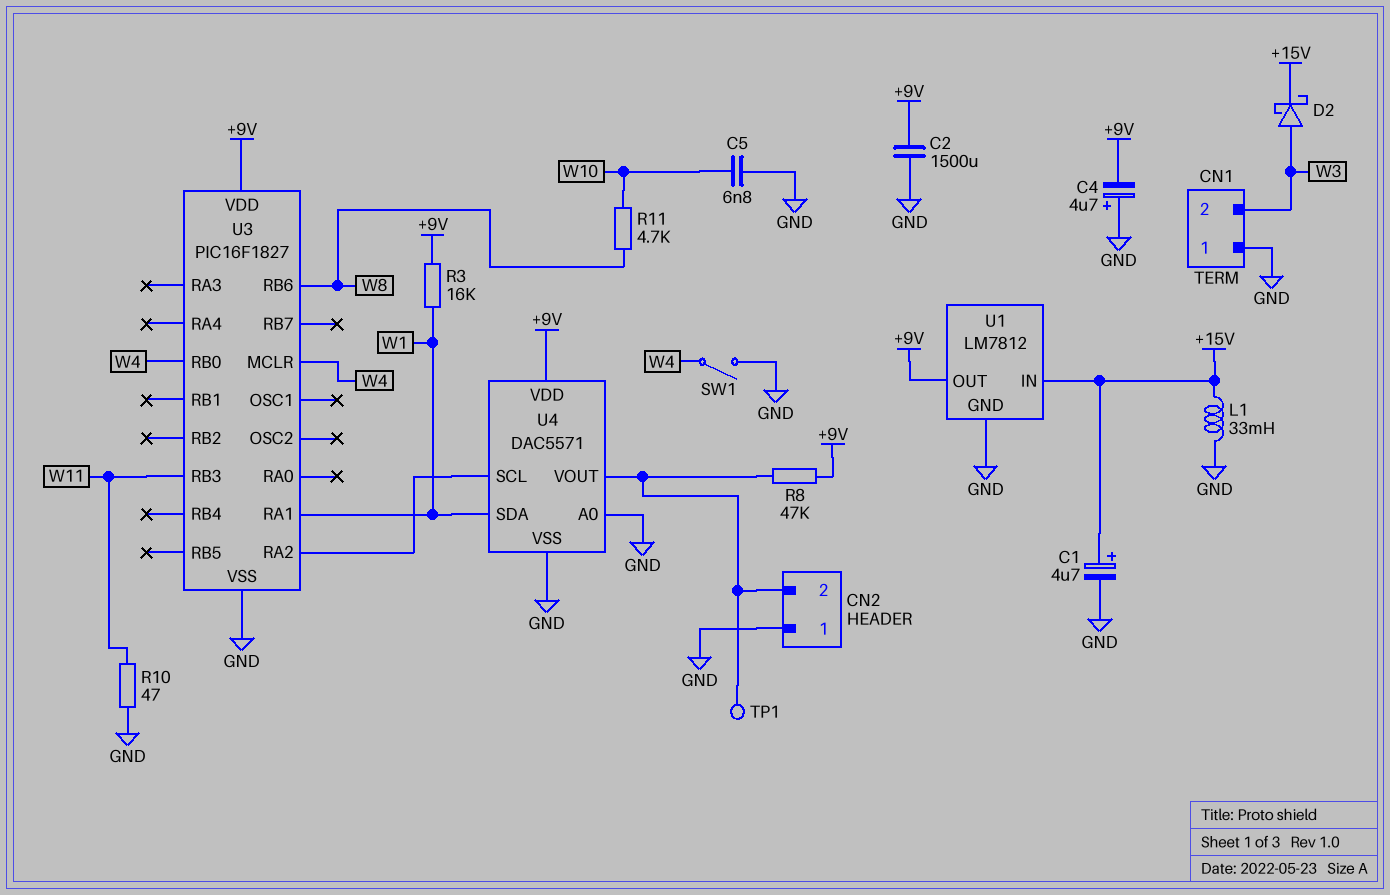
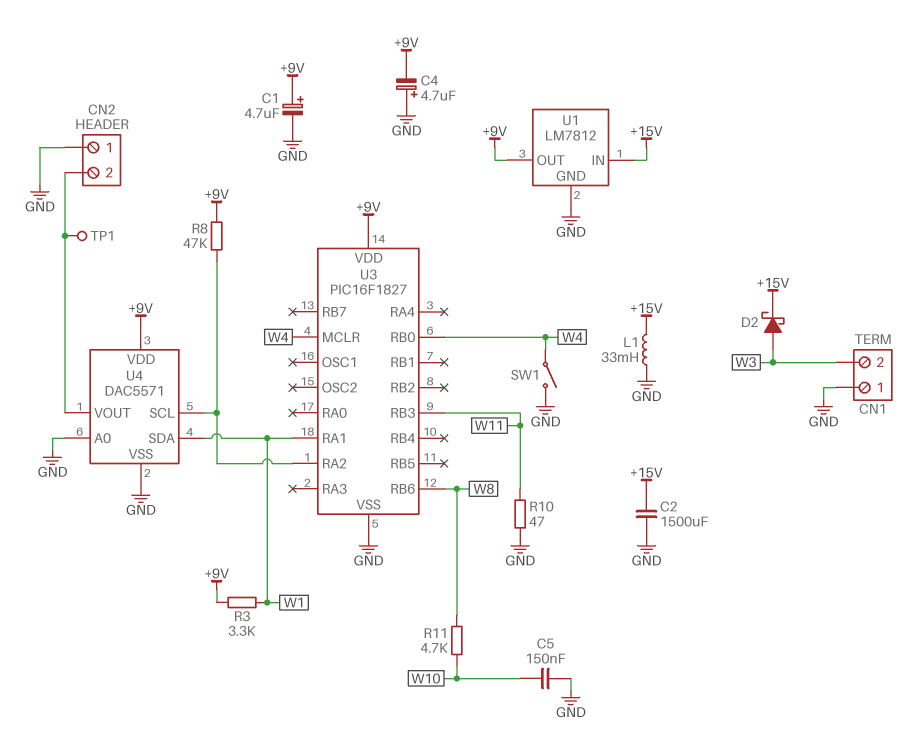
C1: 4.7uF (plus +15V, minus GND) -> 4.7uF (plus +9V, minus GND)
C2: 1500uF (+9V, GND) -> 1500uF (+15V, GND)
C5: 6.8nF (GND, W10) -> 150nF (GND, W10)
R3: 16k (+9V, W1) -> 3.3k (+9V, W1)
R8: 47k (+9V, CN2/2) -> 47k (+9V, U3/RA2)

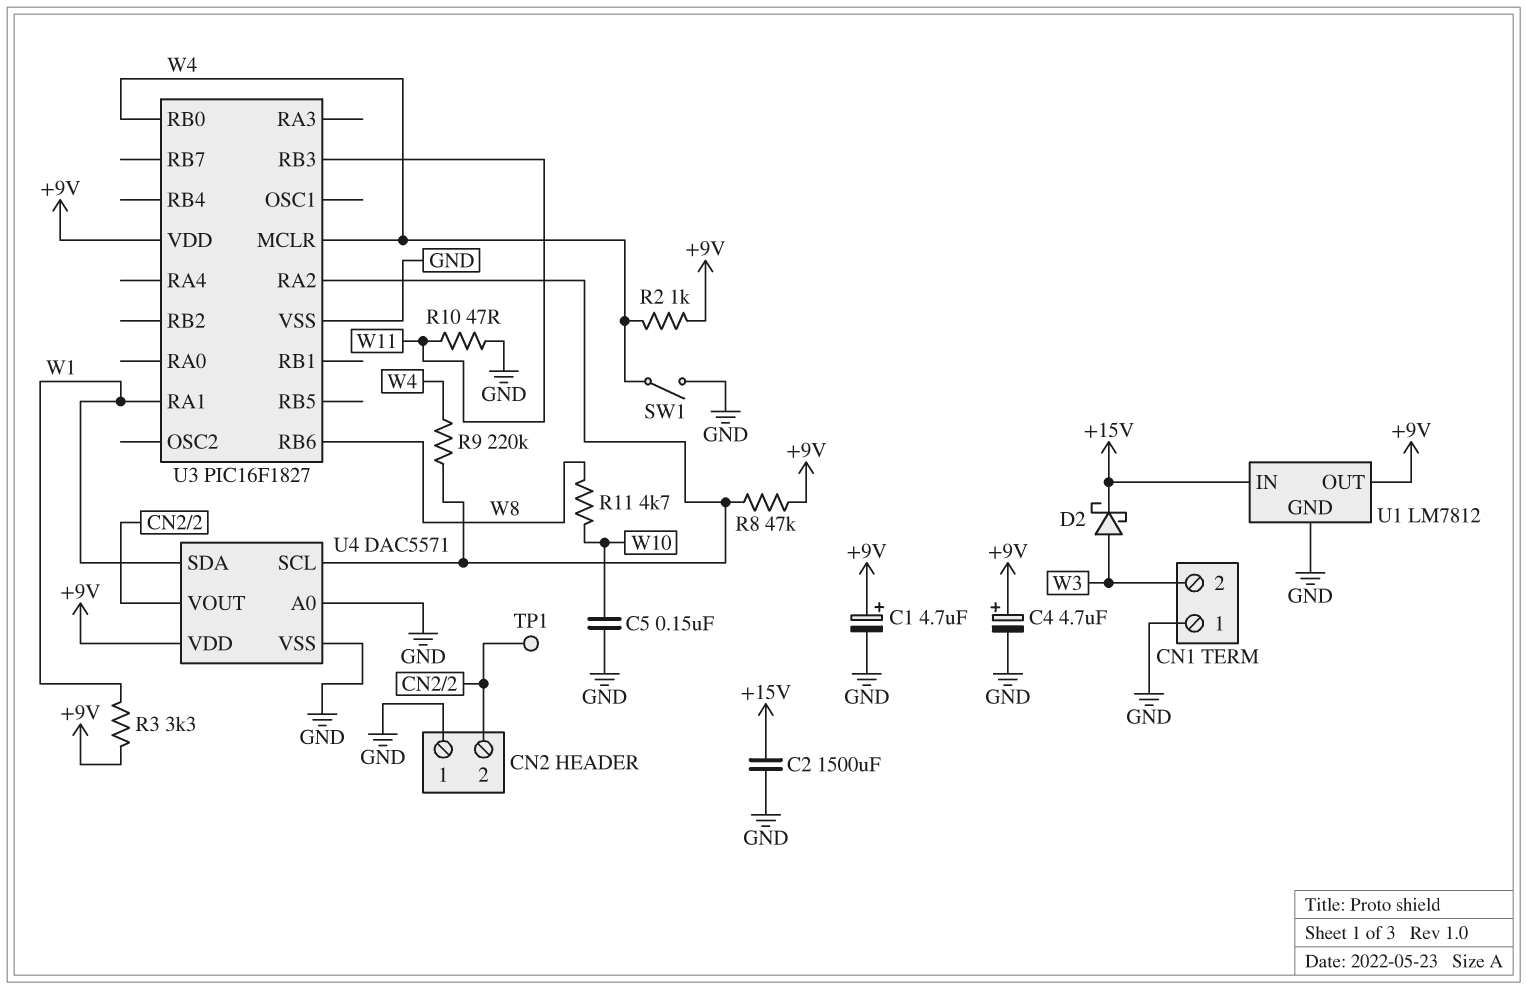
C4: 4.7uF (plus GND, minus +9V) -> 4.7uF (plus +9V, minus GND)
L1: 33mH (+15V, GND) -> none
R2: none -> 1k (+9V, W4)
R9: none -> 220k (U3/RA2, W4)

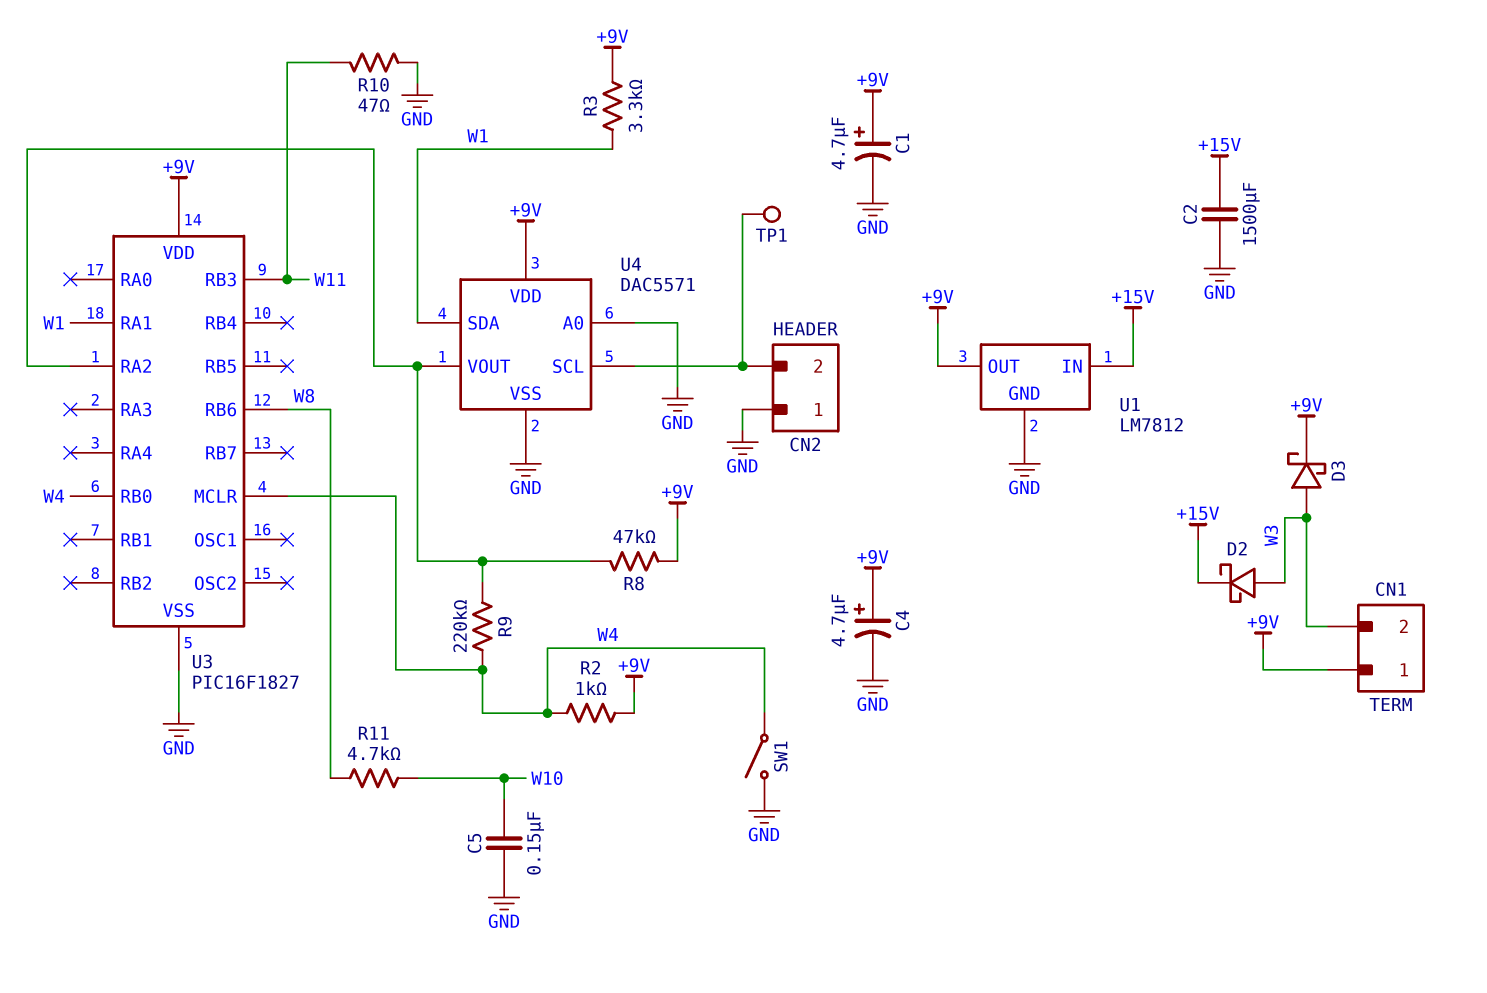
CN1 pin 1: GND -> +9V
D3: none -> schottky (A W3, K +9V)
U4 pin SCL: U3/RA2 -> CN2/2
U4 pin VOUT: CN2/2 -> U3/RA2

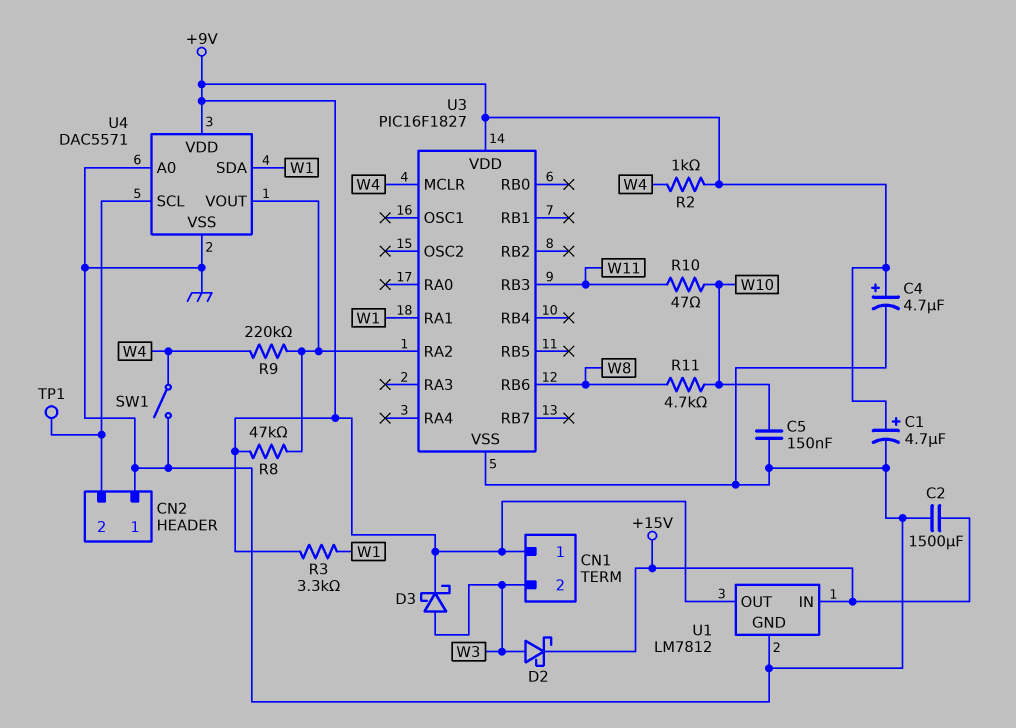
R10: 47 (GND, W11) -> 47 (W10, W11)
U3 pin RB0: W4 -> none

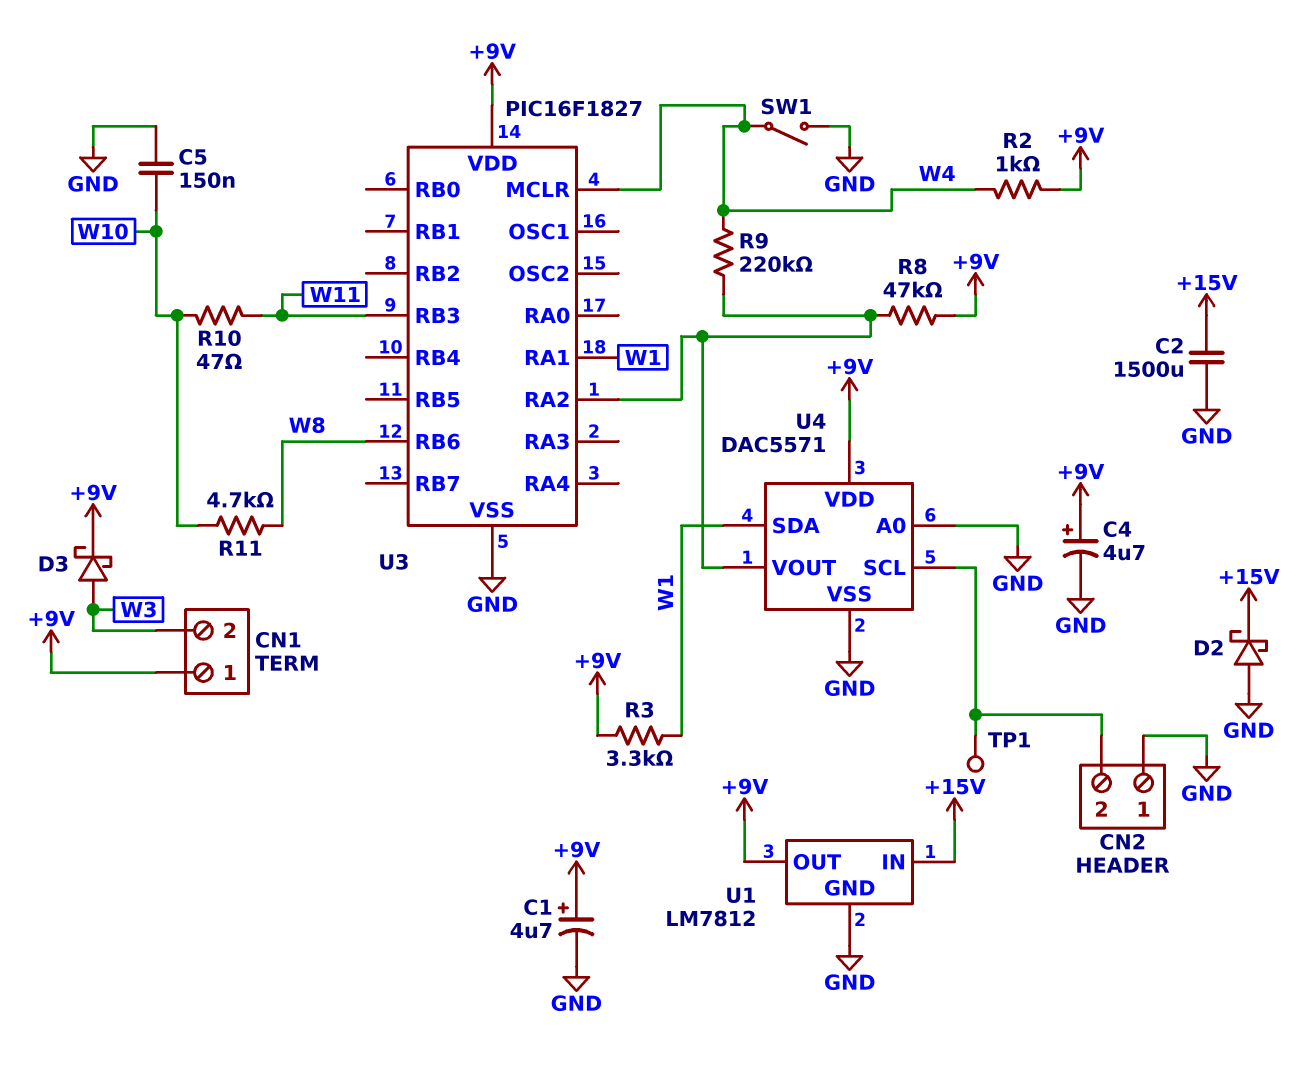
D2: schottky (A W3, K +15V) -> schottky (A GND, K +15V)

